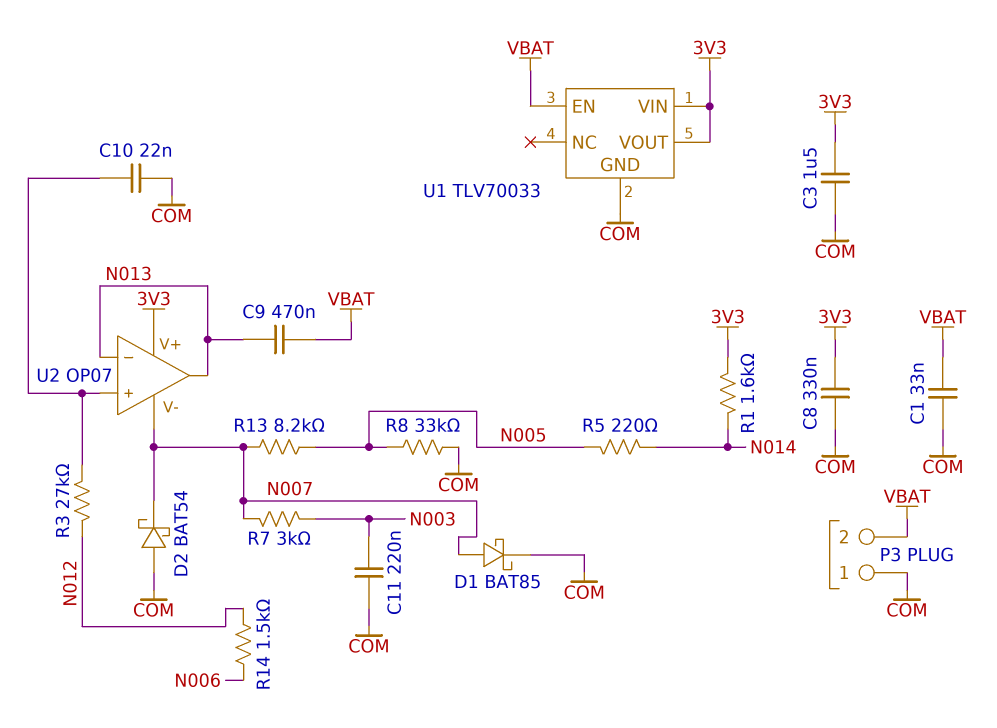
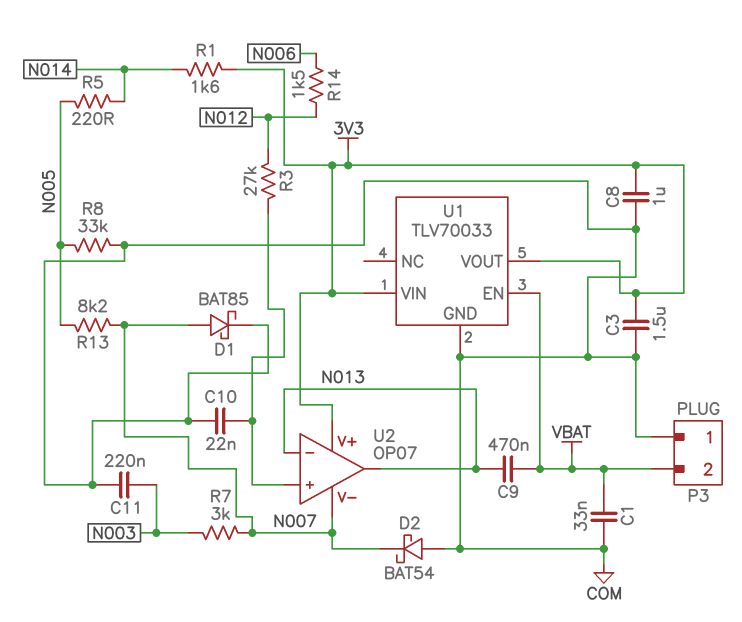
C8: 330nF (3V3, COM) -> 1uF (3V3, COM)

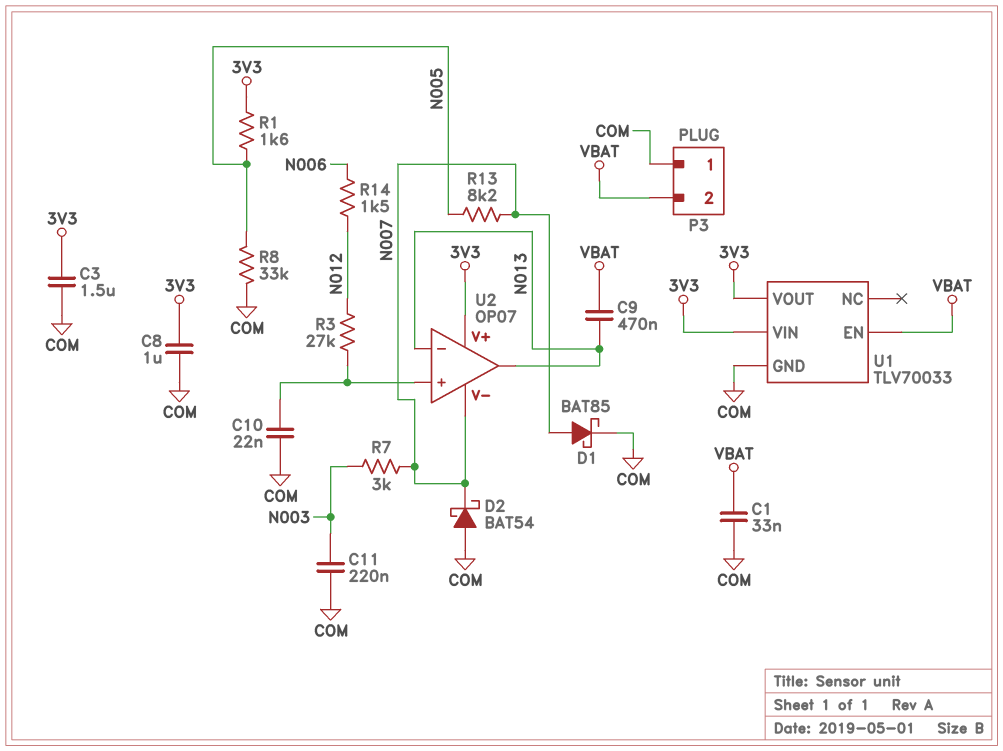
R1: 1.6k (3V3, N014) -> 1.6k (3V3, N005)
R5: 220 (N005, N014) -> none

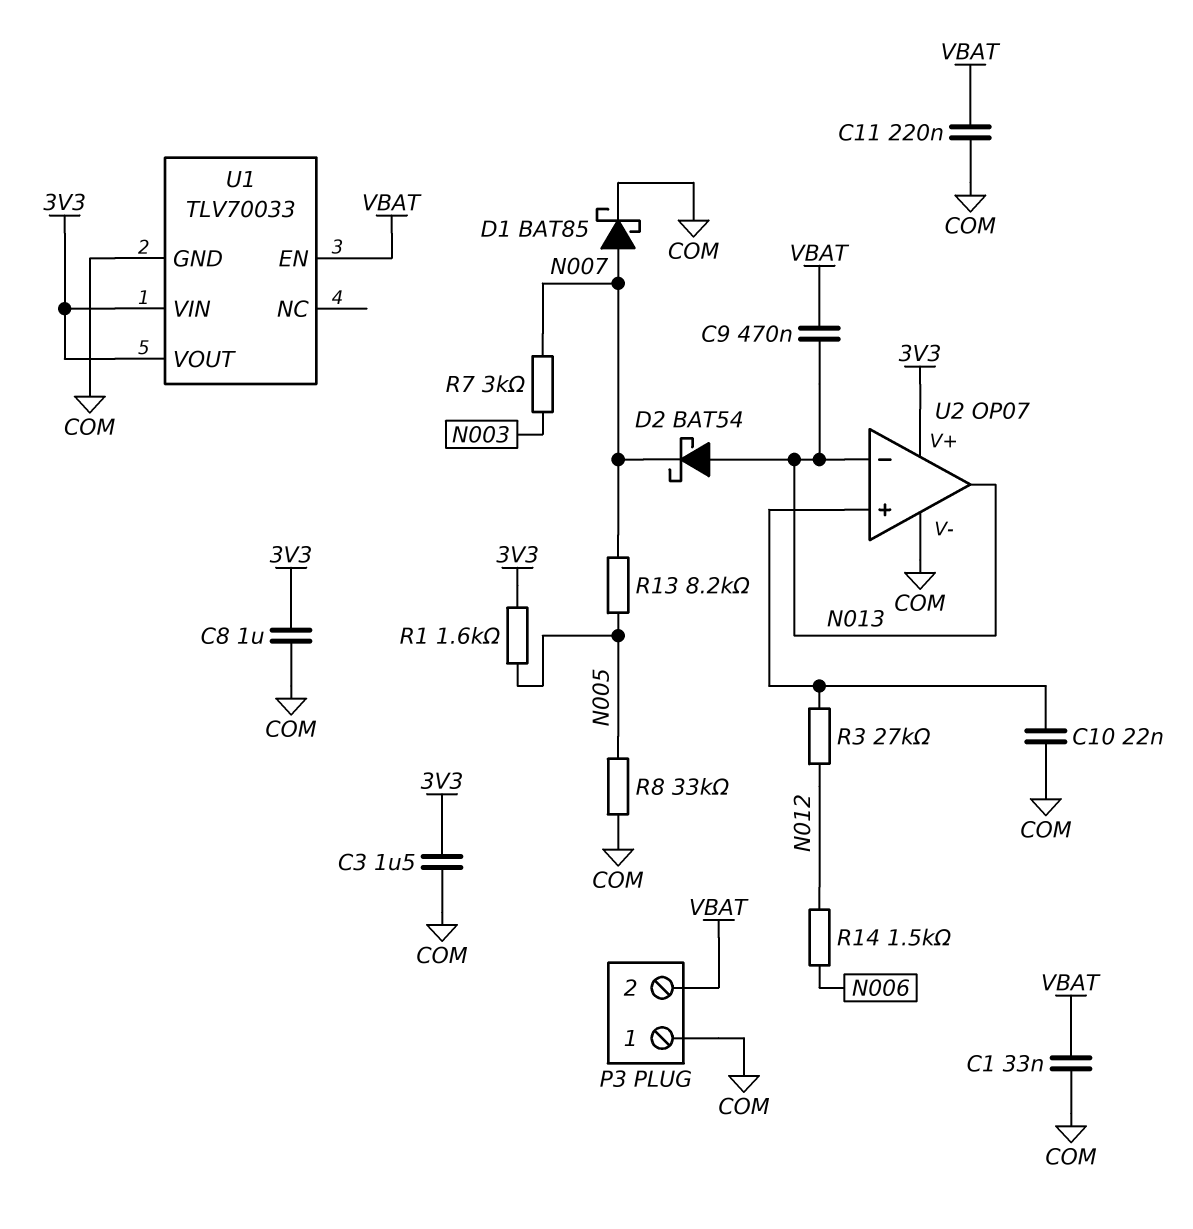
C11: 220nF (COM, N003) -> 220nF (COM, VBAT)
D2: schottky BAT54 (A COM, K N007) -> schottky BAT54 (A N013, K N007)
U2 pin V-: N007 -> COM

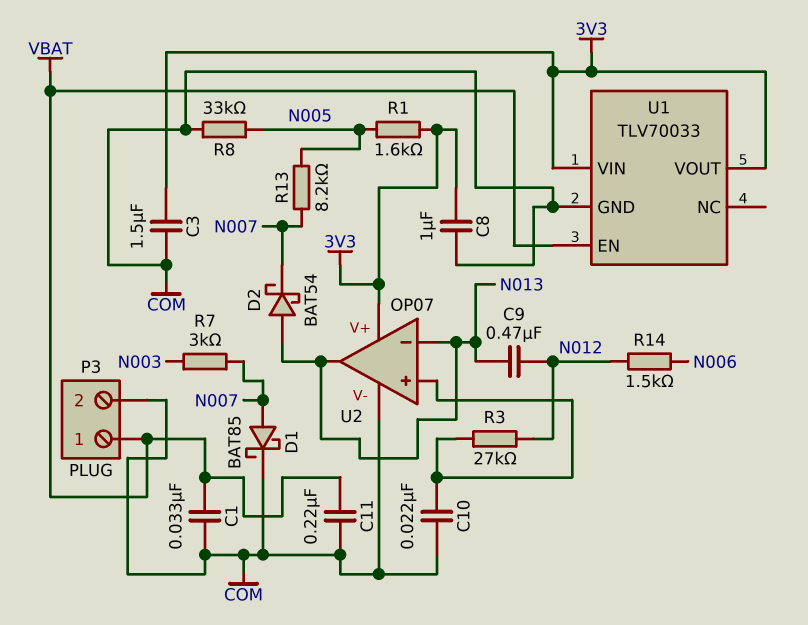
C9: 470nF (N013, VBAT) -> 470nF (N012, N013)
P3 pin 1: COM -> VBAT
P3 pin 2: VBAT -> COM

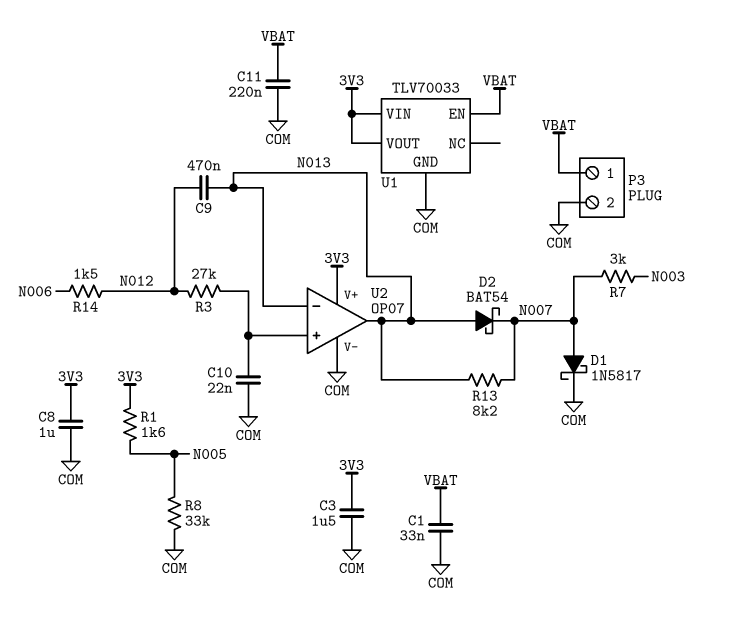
D1: schottky BAT85 (A N007, K COM) -> schottky 1N5817 (A N007, K COM)
R13: 8.2k (N005, N007) -> 8.2k (N007, N013)

